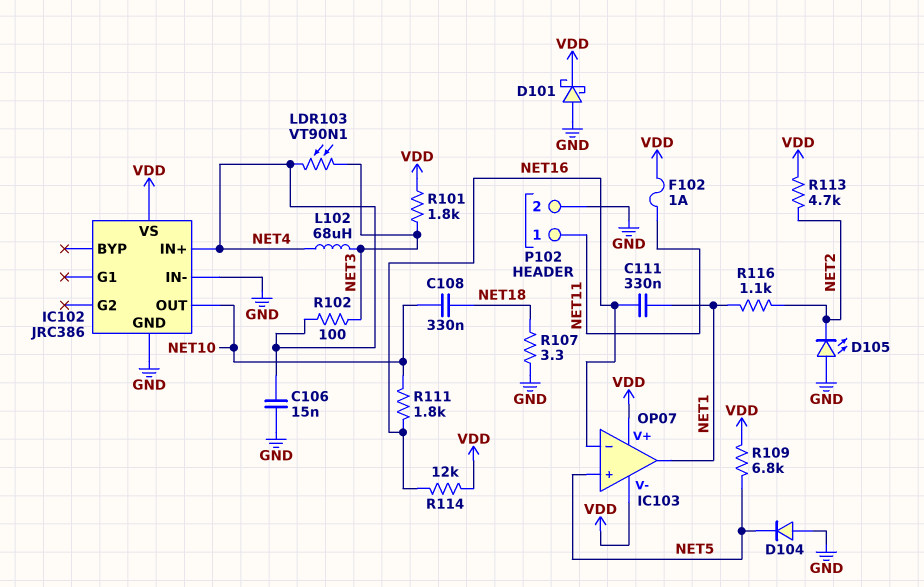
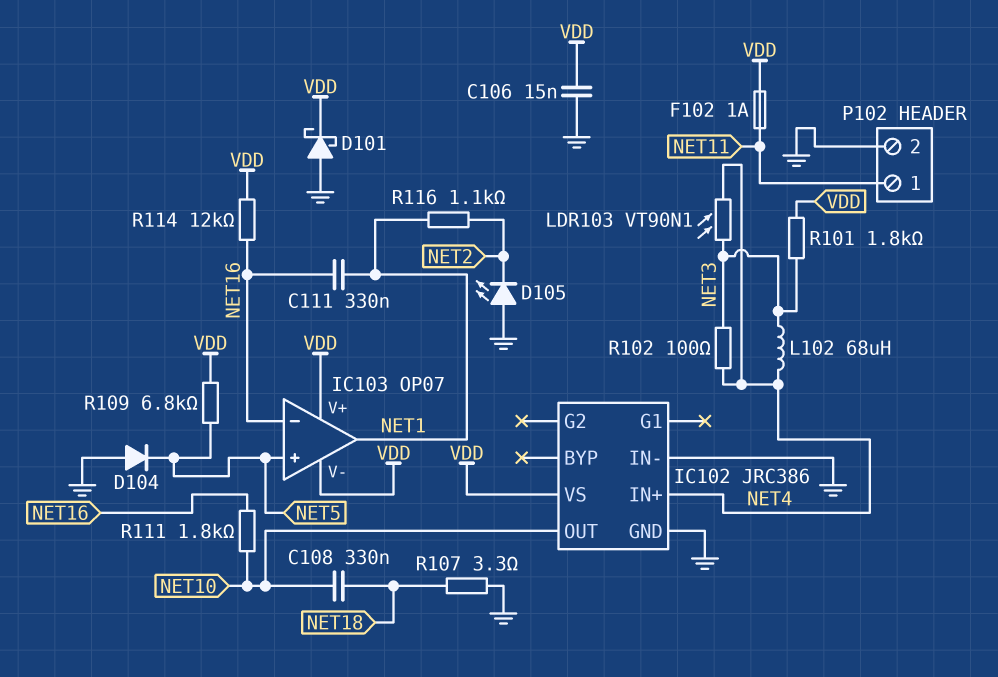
C106: 15nF (GND, NET4) -> 15nF (GND, VDD)
R113: 4.7k (NET2, VDD) -> none

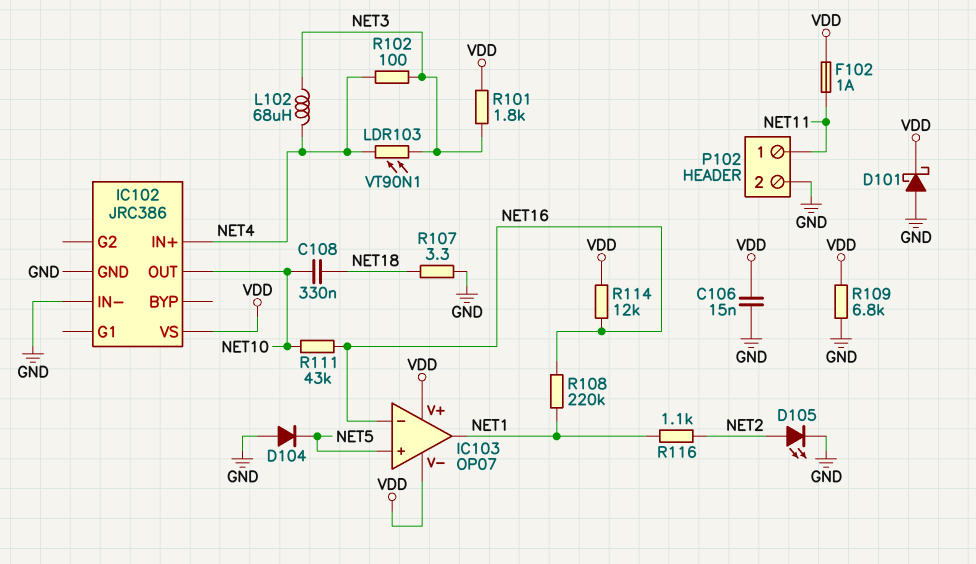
C111: 330nF (NET1, NET16) -> none
D105: LED (A GND, K NET2) -> LED (A NET2, K GND)
R108: none -> 220k (NET1, NET16)
R109: 6.8k (NET5, VDD) -> 6.8k (GND, VDD)
R111: 1.8k (NET10, NET16) -> 43k (NET10, NET16)

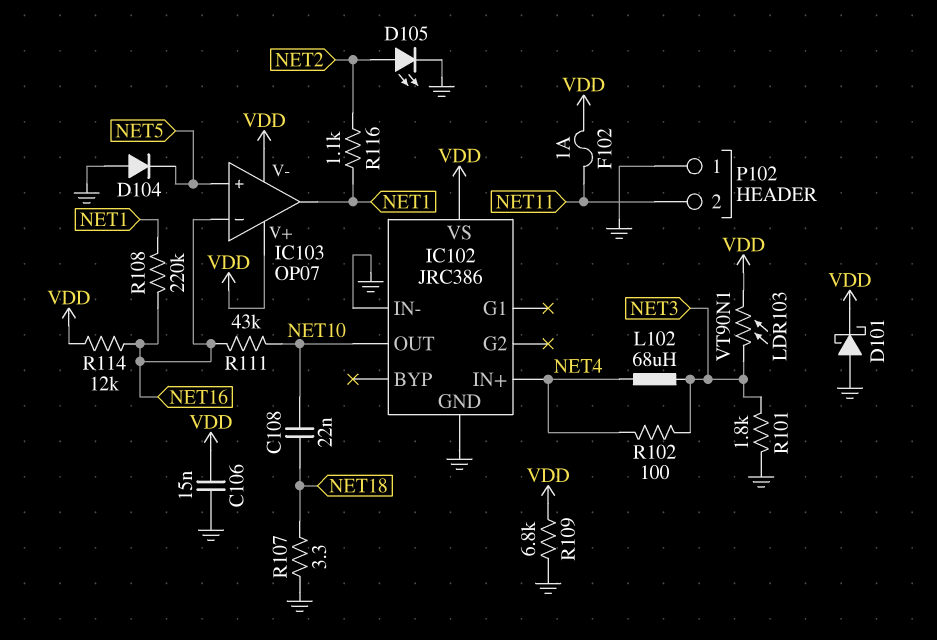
C108: 330nF (NET10, NET18) -> 22nF (NET10, NET18)
LDR103: VT90N1 (NET3, NET4) -> VT90N1 (NET3, VDD)
P102 pin 1: NET11 -> GND
P102 pin 2: GND -> NET11
R101: 1.8k (NET3, VDD) -> 1.8k (GND, NET3)

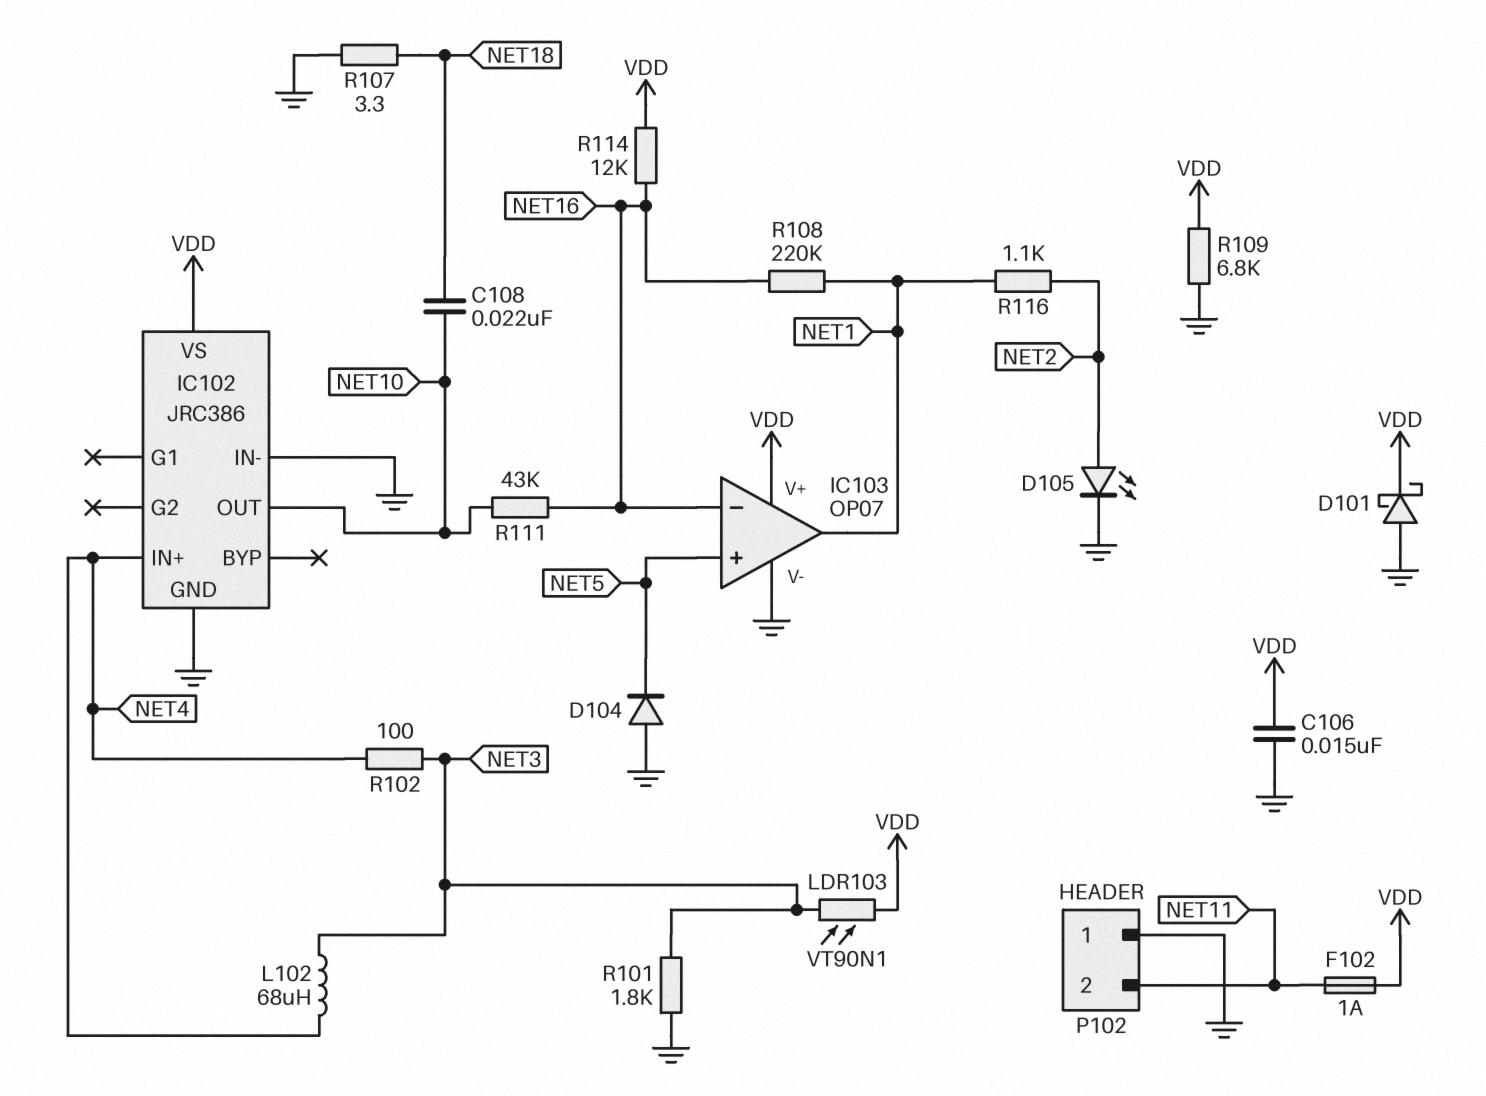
IC103 pin V-: VDD -> GND

